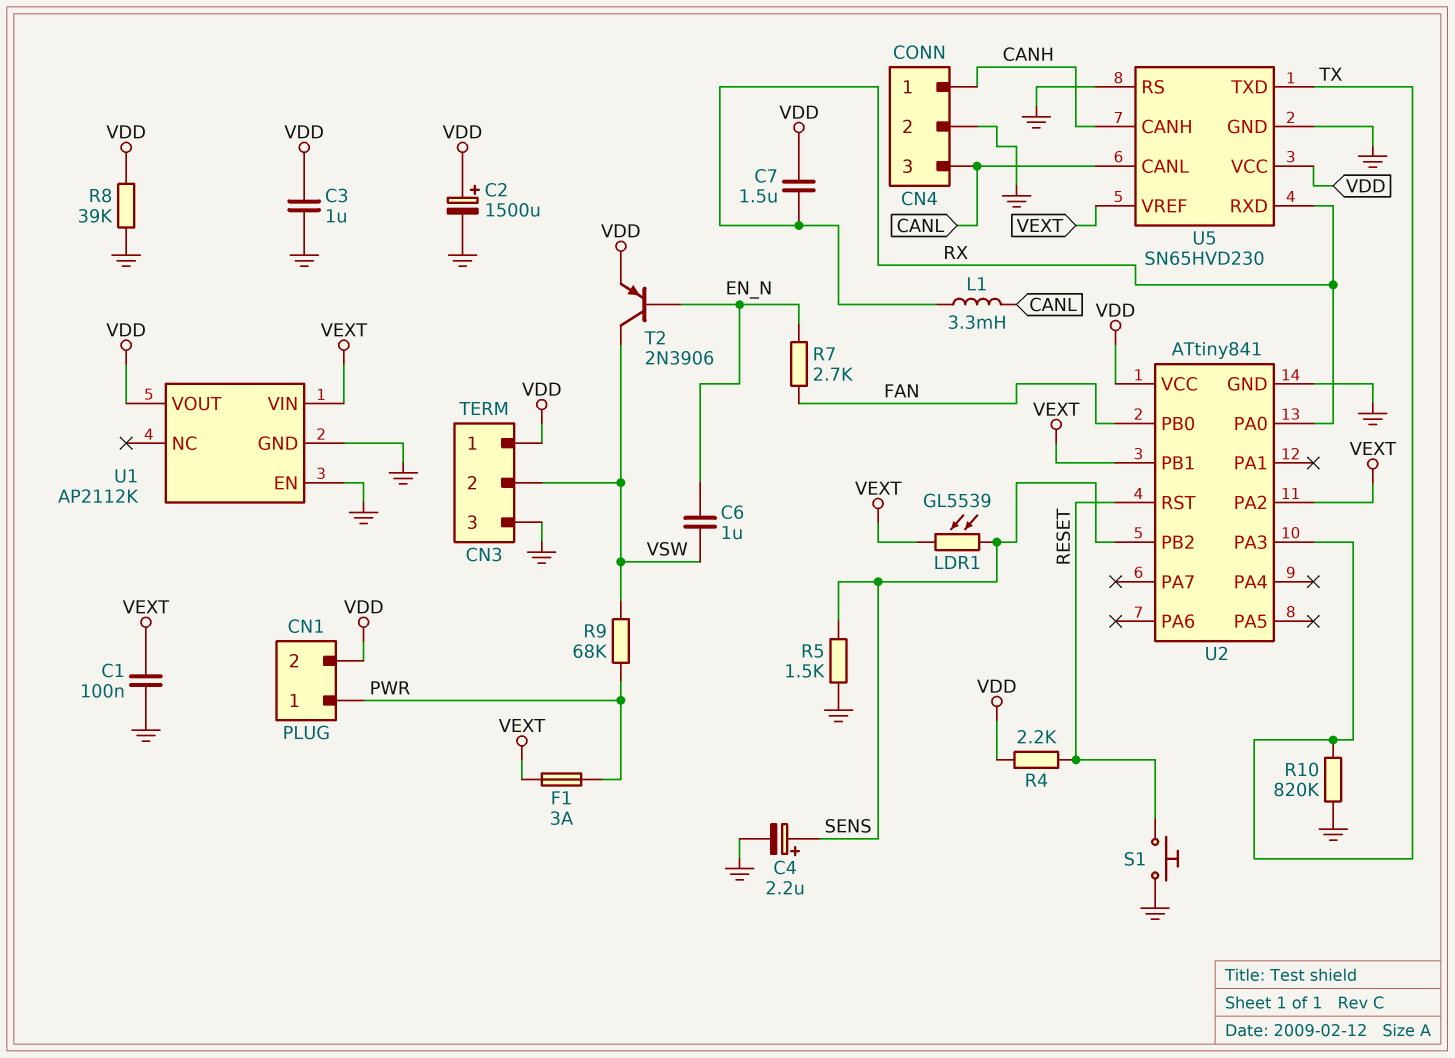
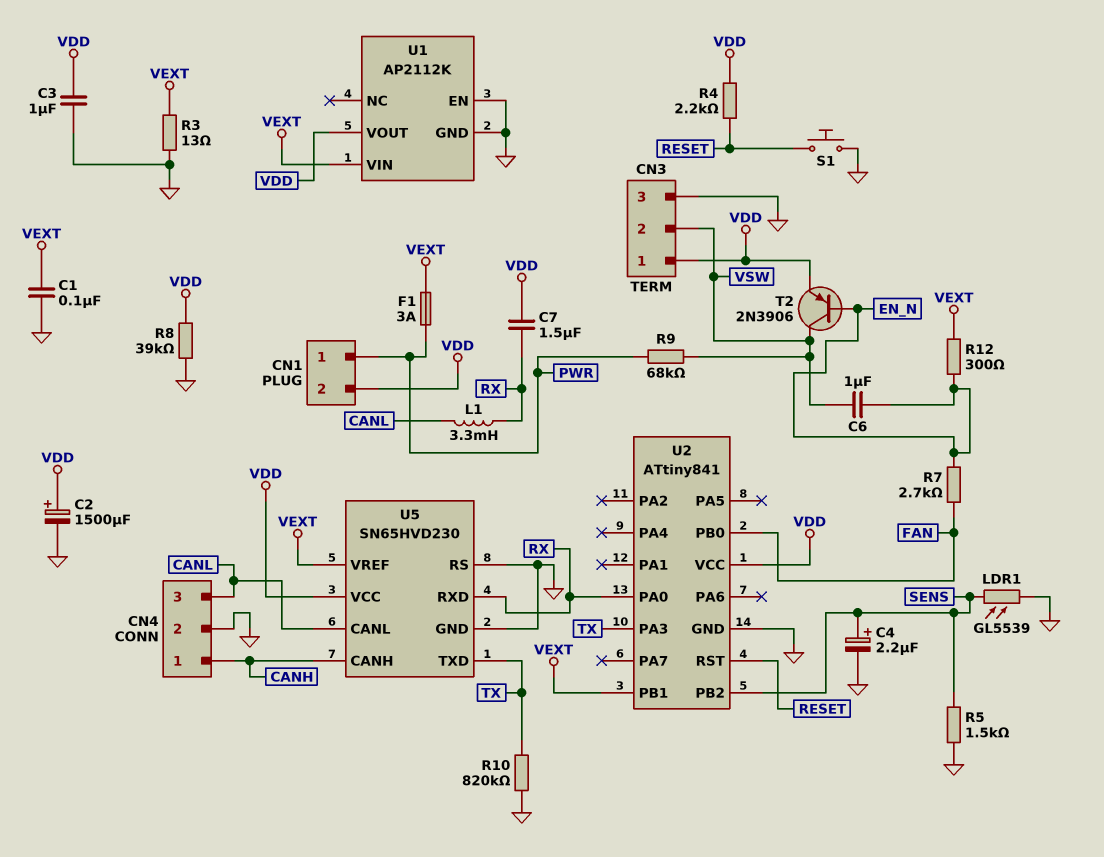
LDR1: GL5539 (SENS, VEXT) -> GL5539 (GND, SENS)
R3: none -> 13 (GND, VEXT)
R12: none -> 300 (EN_N, VEXT)
U2 pin PA2: VEXT -> none

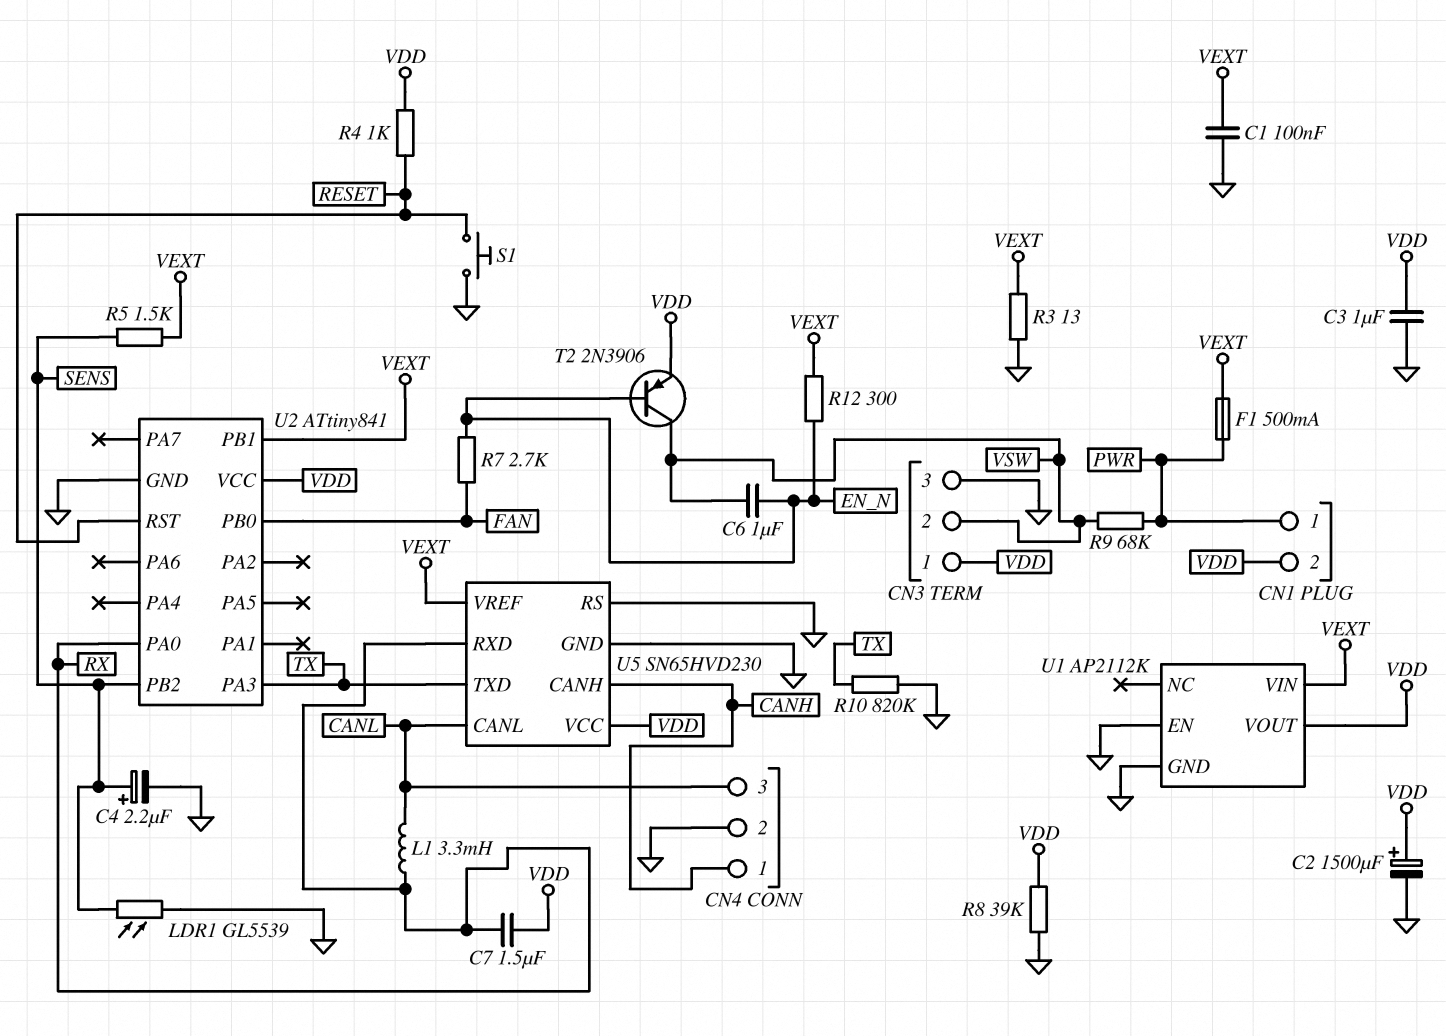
F1: 3A (PWR, VEXT) -> 500mA (PWR, VEXT)
R4: 2.2k (RESET, VDD) -> 1k (RESET, VDD)
R5: 1.5k (GND, SENS) -> 1.5k (SENS, VEXT)

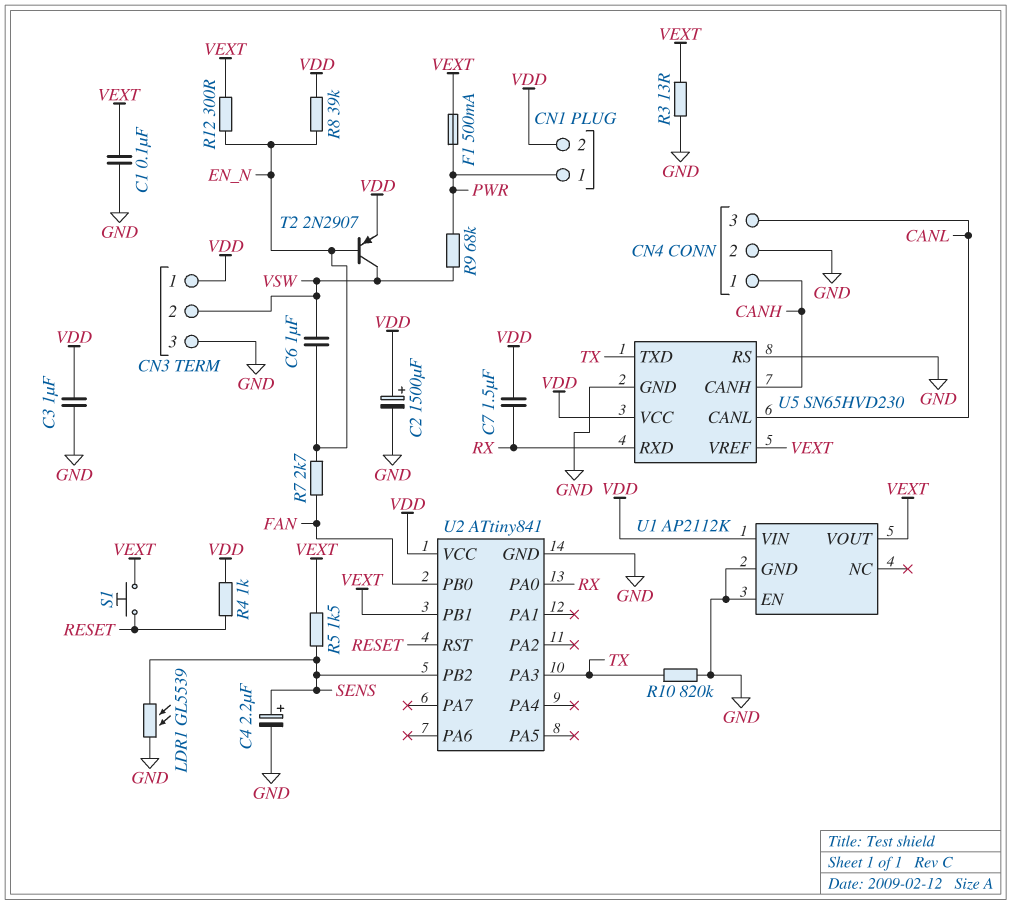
L1: 3.3mH (CANL, RX) -> none
R8: 39k (GND, VDD) -> 39k (EN_N, VDD)
S1: button (GND, RESET) -> button (RESET, VEXT)
T2: PNP 2N3906 (B EN_N, C VSW, E VDD) -> PNP 2N2907 (B EN_N, C VSW, E VDD)
U1 pin VIN: VEXT -> VDD
U1 pin VOUT: VDD -> VEXT

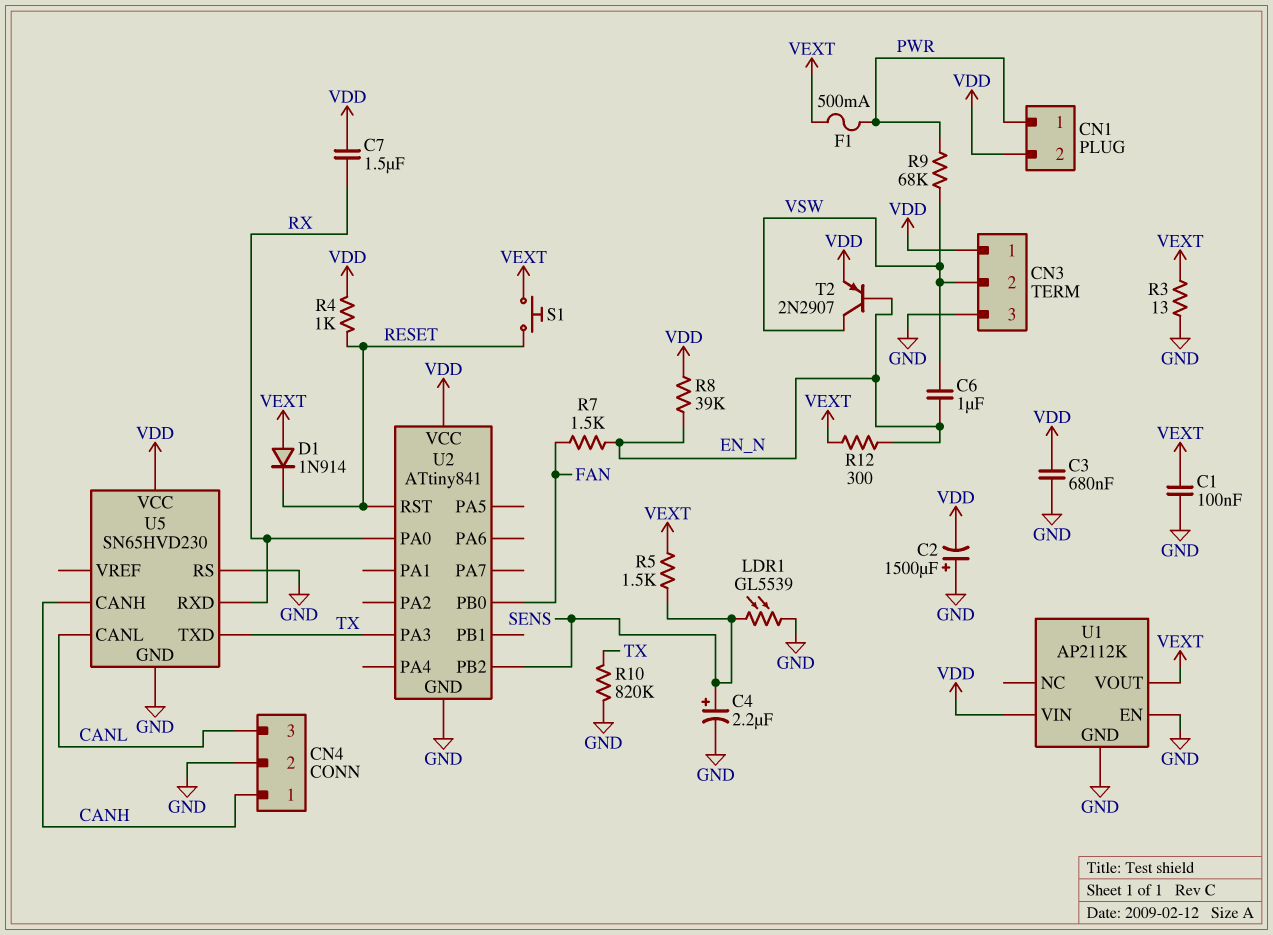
C2: 1500uF (plus VDD, minus GND) -> 1500uF (plus GND, minus VDD)
C3: 1uF (GND, VDD) -> 680nF (GND, VDD)
D1: none -> diode 1N914 (A VEXT, K RESET)
R7: 2.7k (EN_N, FAN) -> 1.5k (EN_N, FAN)
U2 pin PB1: VEXT -> none
U5 pin VREF: VEXT -> none

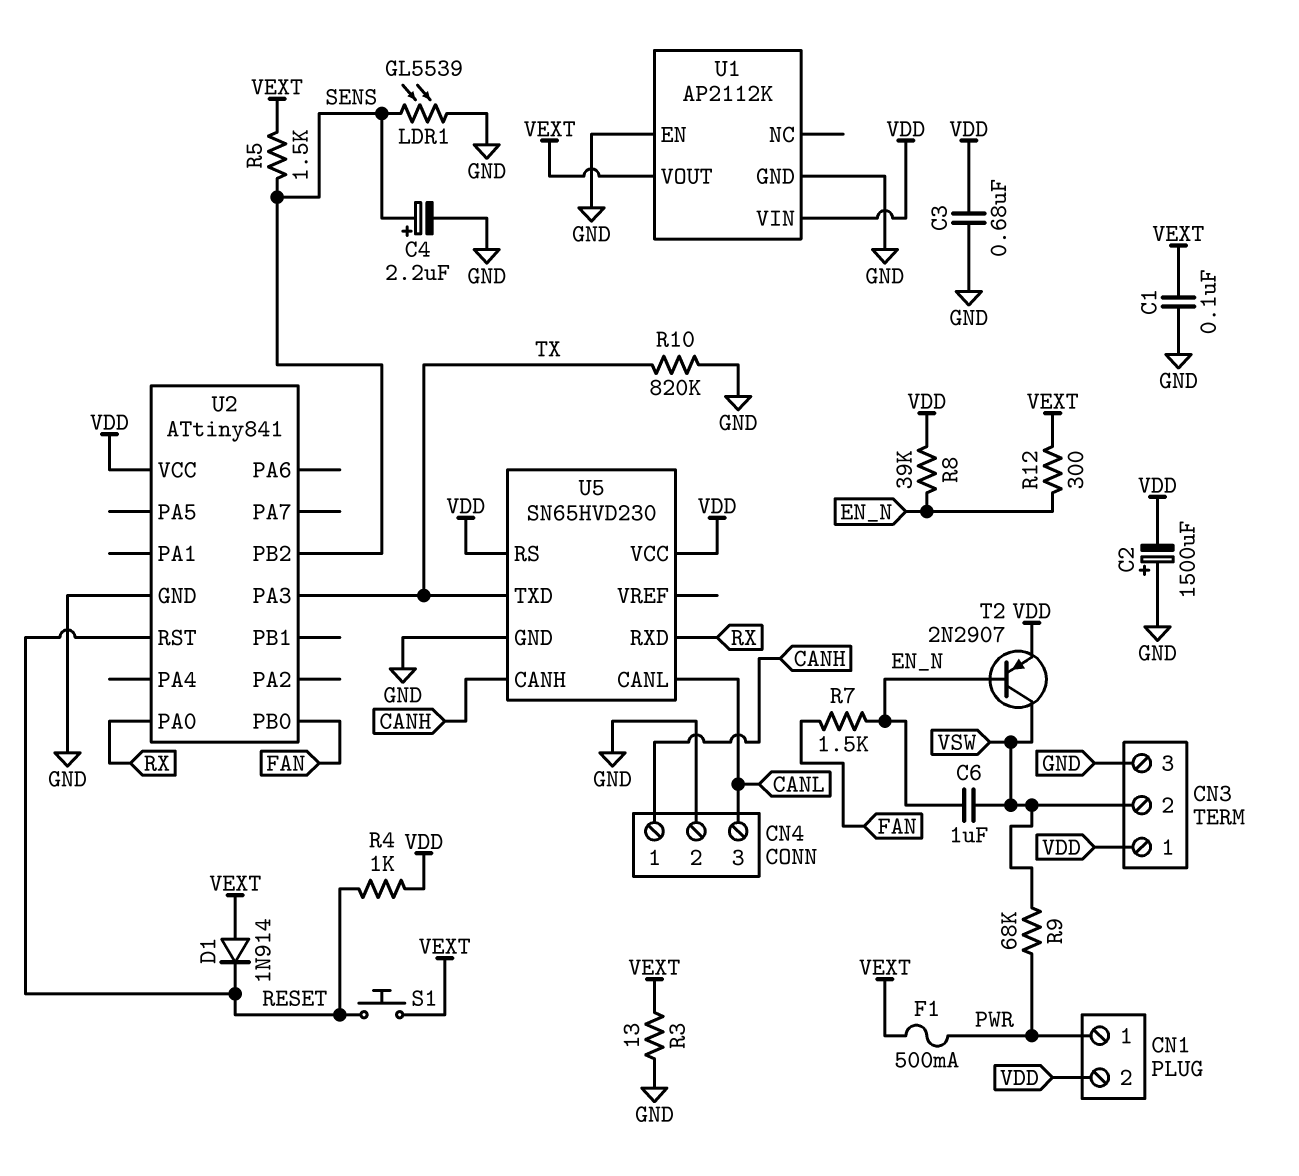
C7: 1.5uF (RX, VDD) -> none
U5 pin RS: GND -> VDD

